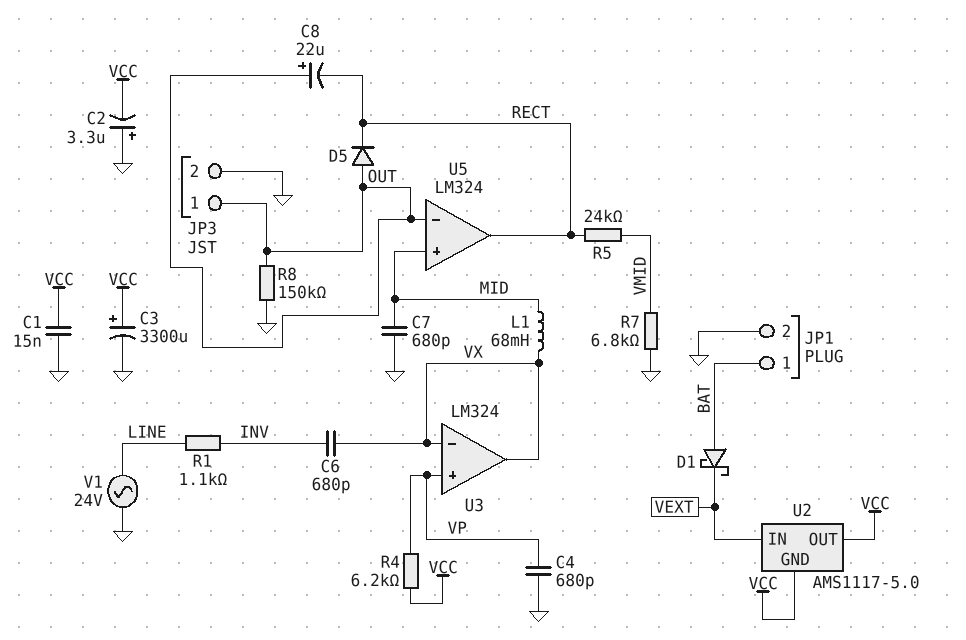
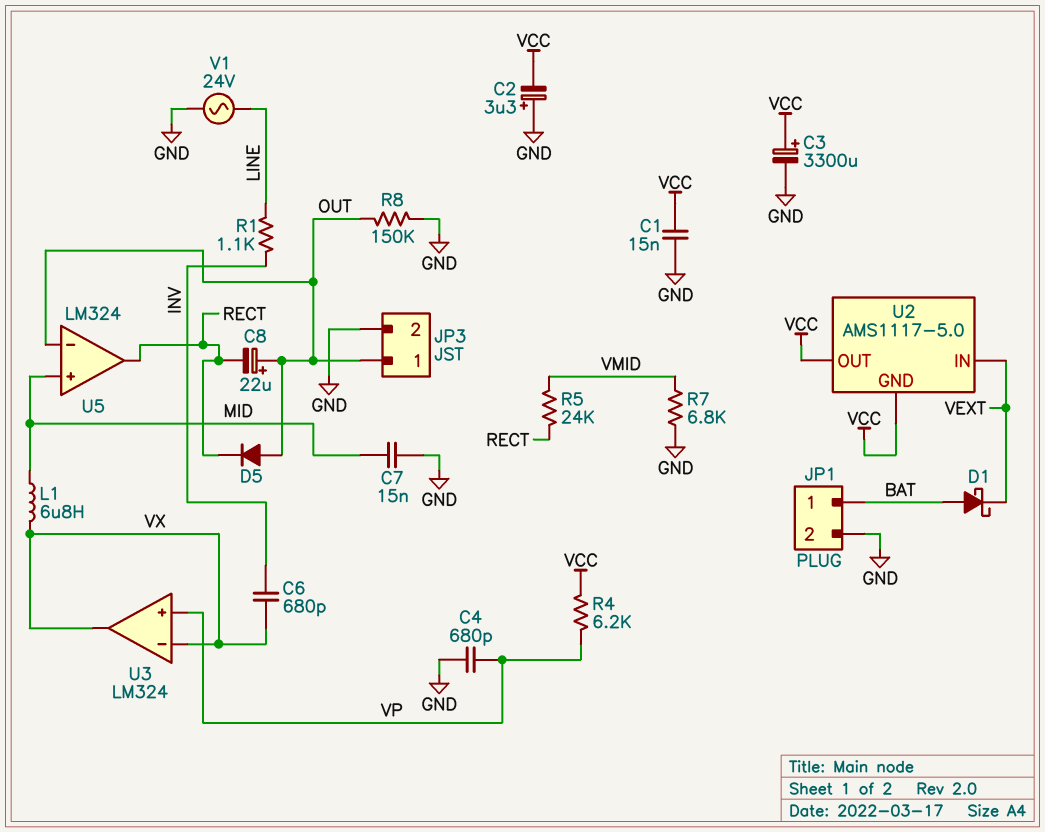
C7: 680pF (GND, MID) -> 15nF (GND, MID)
L1: 68mH (MID, VX) -> 6.8uH (MID, VX)

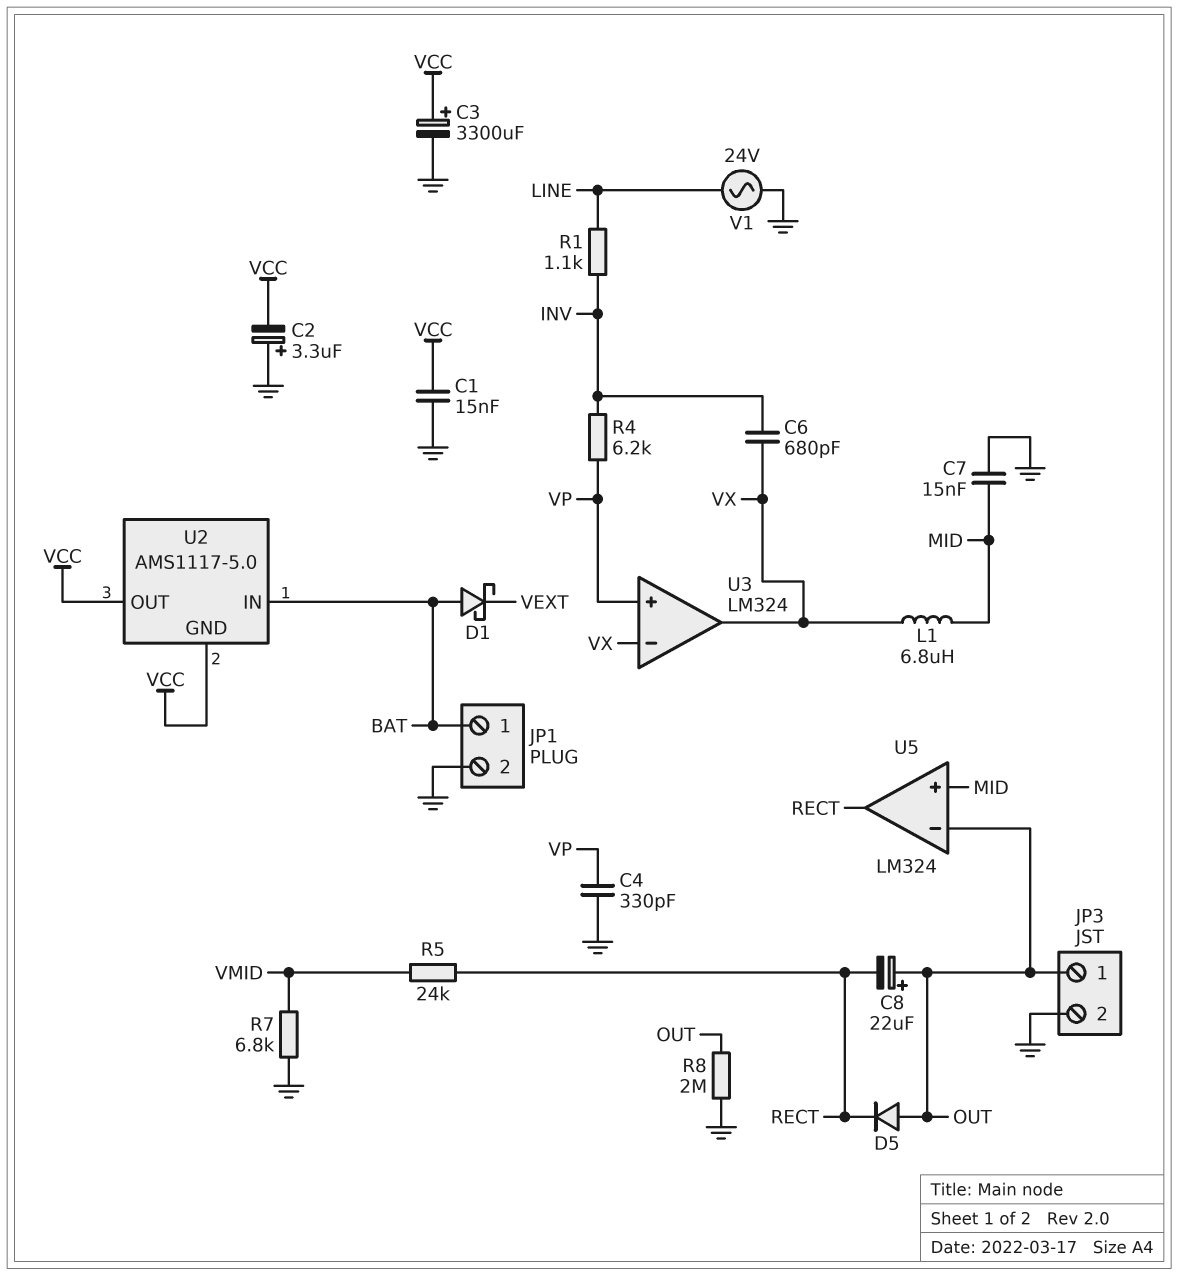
C4: 680pF (GND, VP) -> 330pF (GND, VP)
R4: 6.2k (VCC, VP) -> 6.2k (INV, VP)
R8: 150k (GND, OUT) -> 2M (GND, OUT)
U2 pin IN: VEXT -> BAT

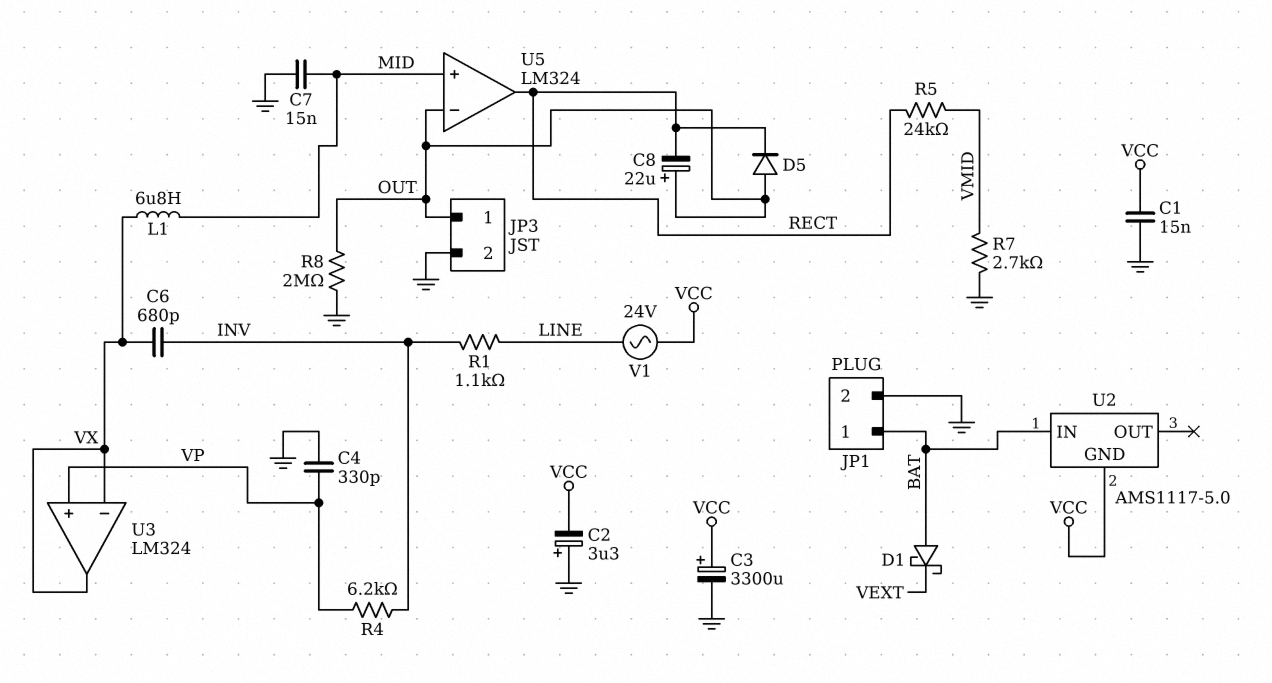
R7: 6.8k (GND, VMID) -> 2.7k (GND, VMID)
U2 pin OUT: VCC -> none
V1: AC 24V (GND, LINE) -> AC 24V (LINE, VCC)

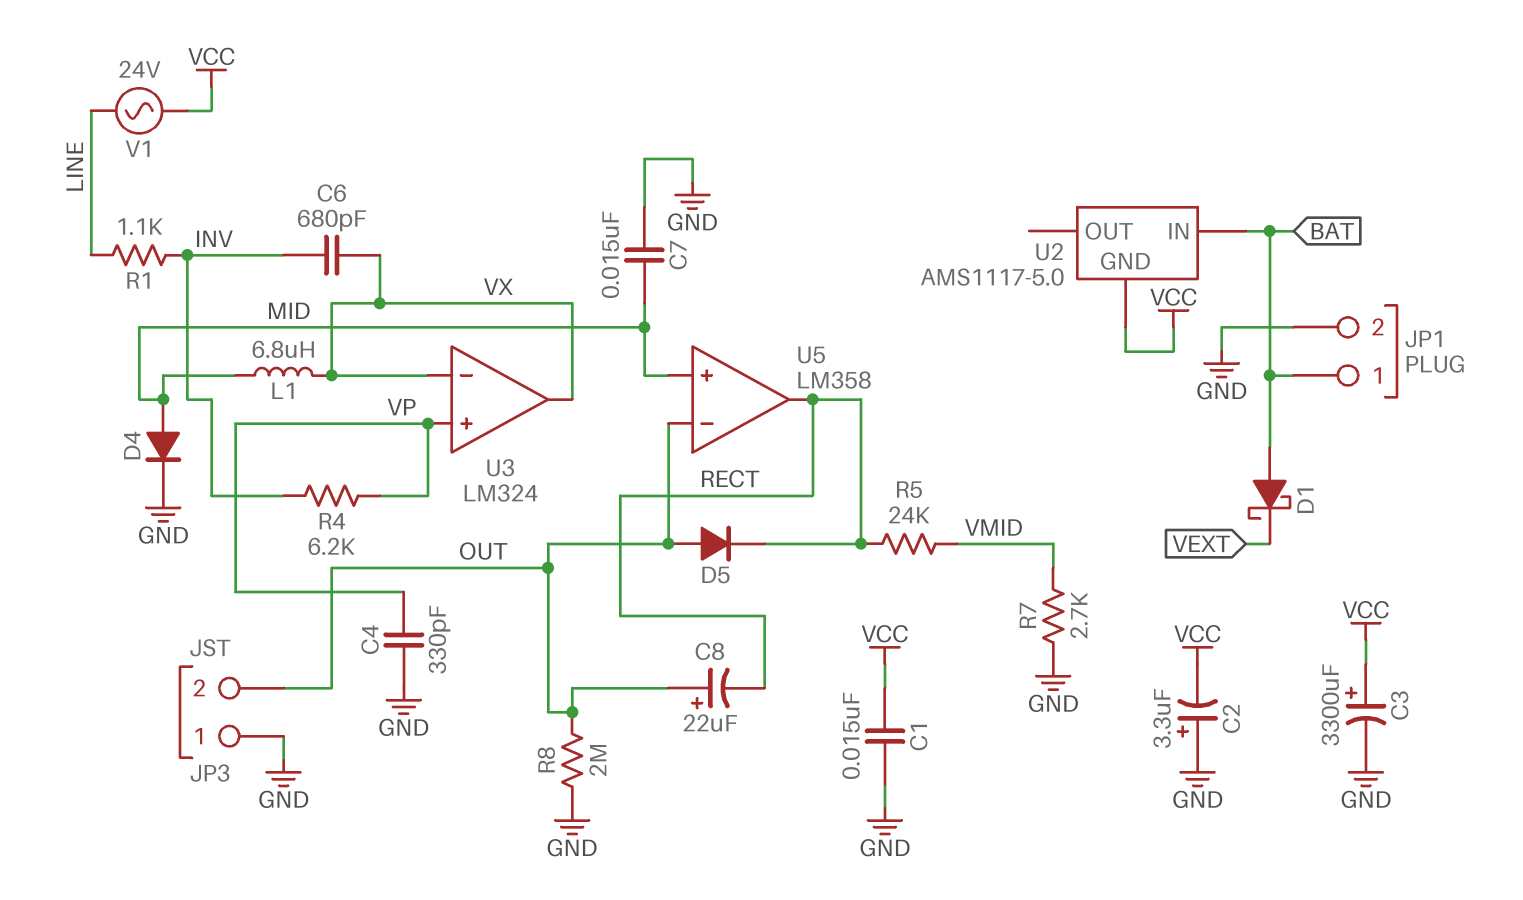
D4: none -> diode (A MID, K GND)
JP3 pin 1: OUT -> GND
JP3 pin 2: GND -> OUT
U5: LM324 -> LM358

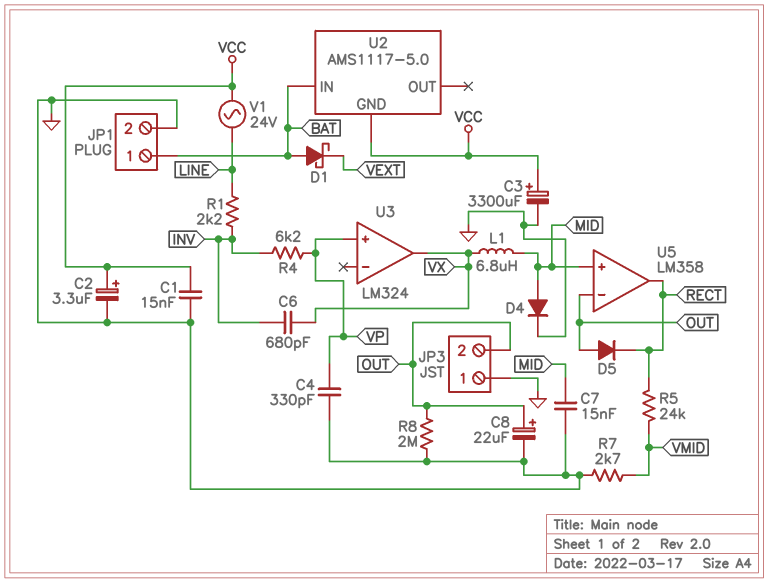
C2: 3.3uF (plus GND, minus VCC) -> 3.3uF (plus VCC, minus GND)
C8: 22uF (plus OUT, minus RECT) -> 22uF (plus OUT, minus GND)
R1: 1.1k (INV, LINE) -> 2.2k (INV, LINE)
U3 pin in-: VX -> none

